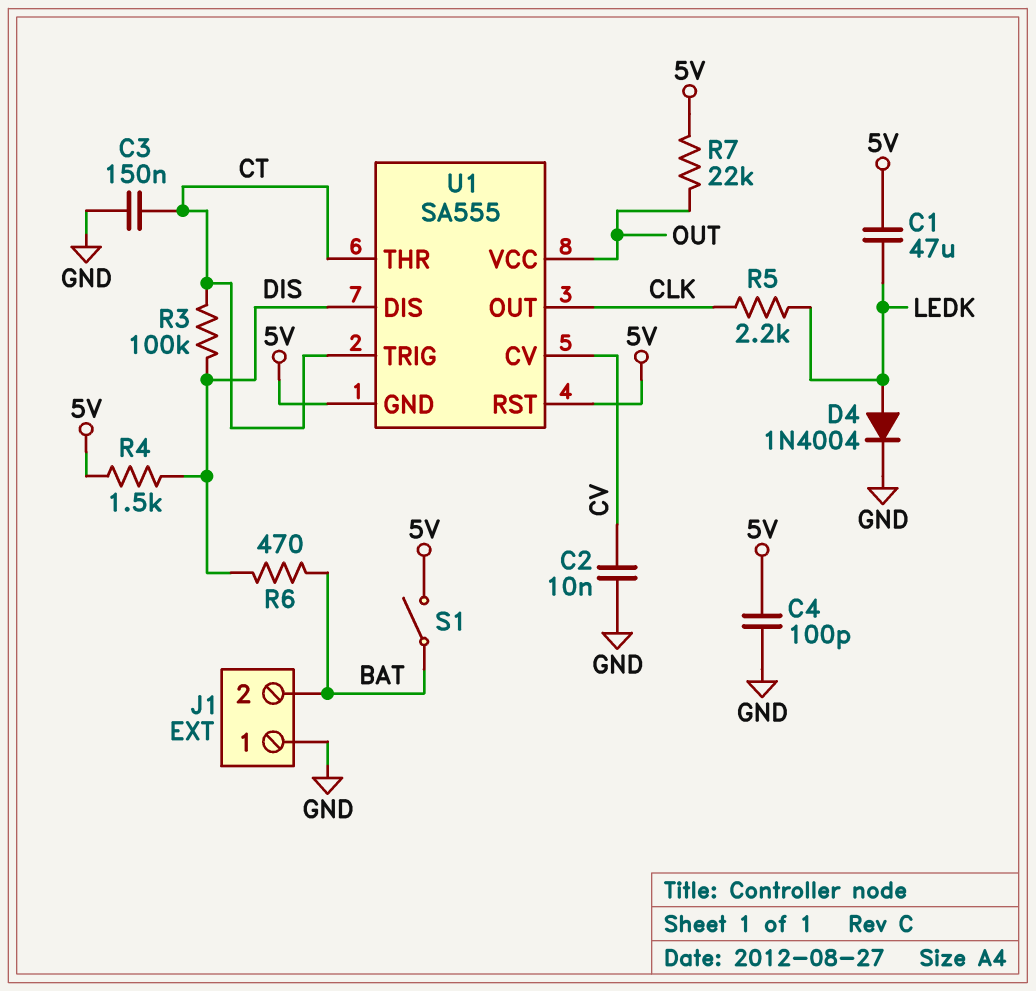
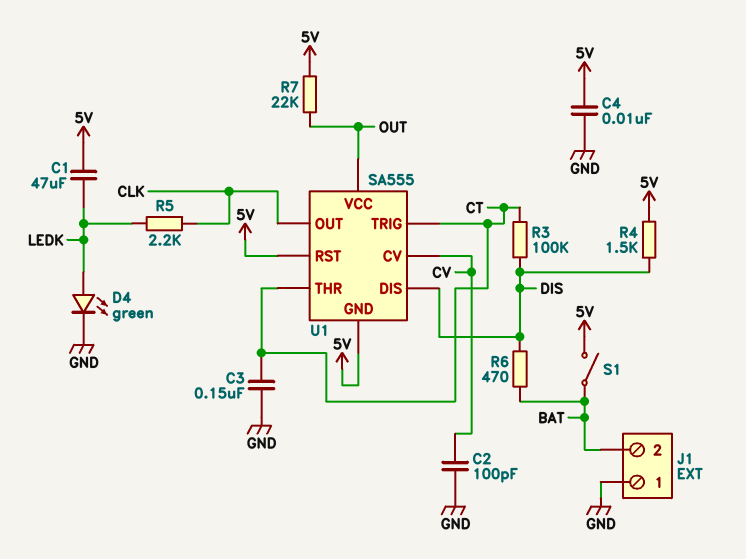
C2: 10nF (CV, GND) -> 100pF (CV, GND)
C4: 100pF (5V, GND) -> 10nF (5V, GND)
D4: diode 1N4004 (A LEDK, K GND) -> LED green (A LEDK, K GND)

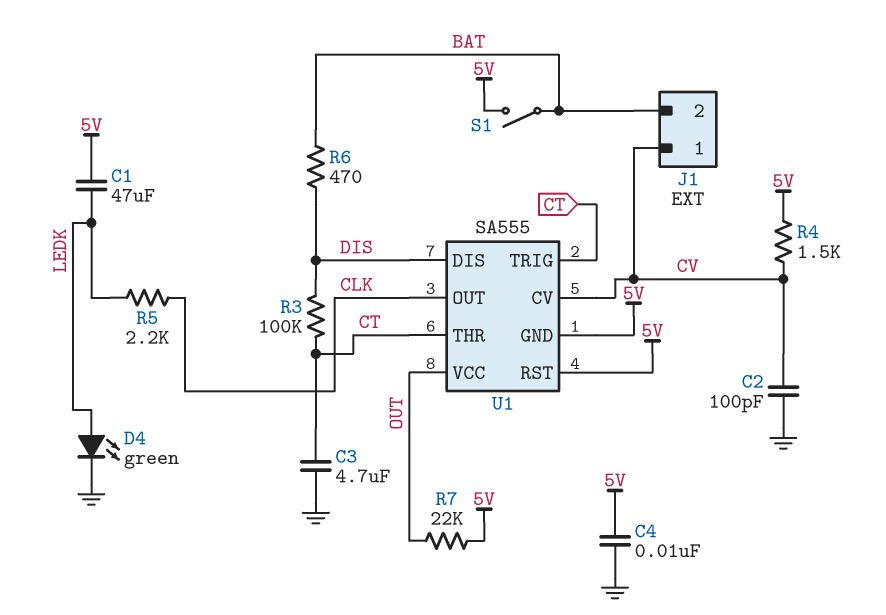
C3: 150nF (CT, GND) -> 4.7uF (CT, GND)
J1 pin 1: GND -> CV
R4: 1.5k (5V, DIS) -> 1.5k (5V, CV)

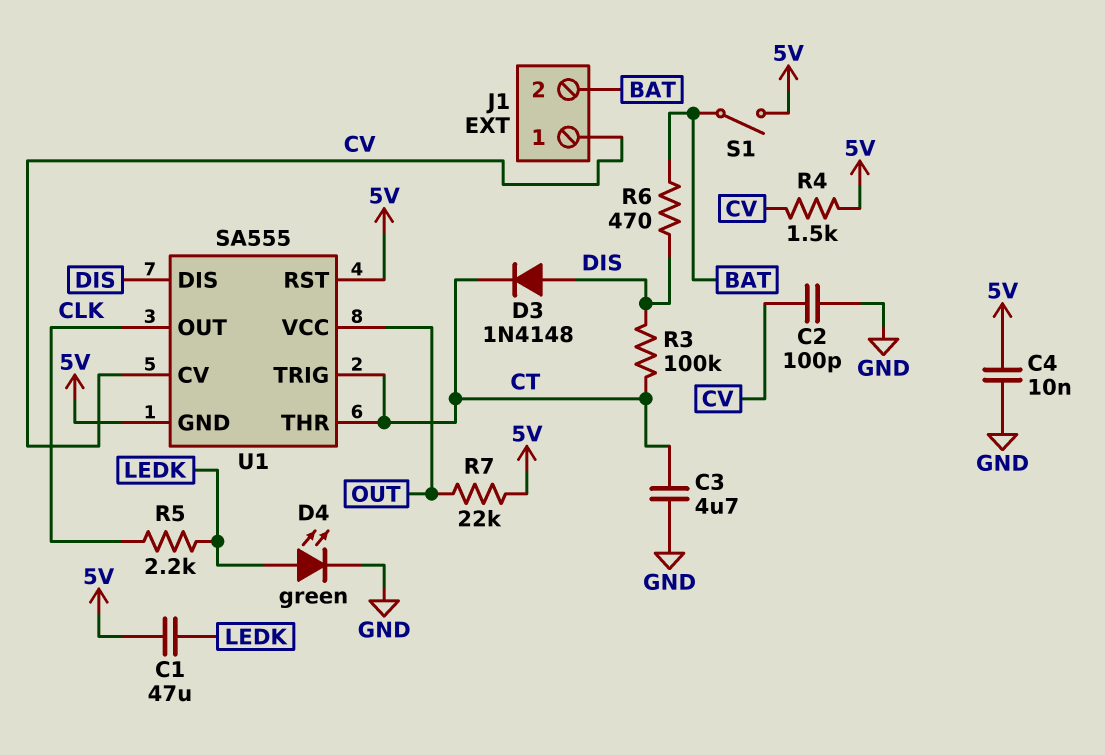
D3: none -> diode 1N4148 (A DIS, K CT)

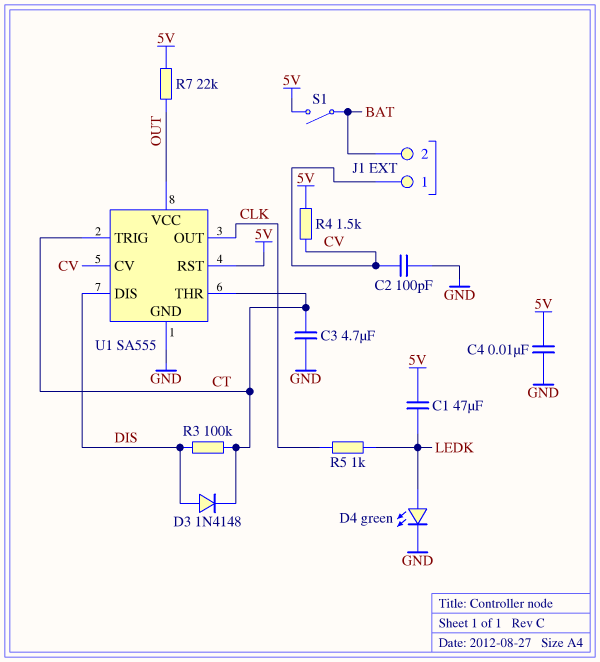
R5: 2.2k (CLK, LEDK) -> 1k (CLK, LEDK)
R6: 470 (BAT, DIS) -> none
U1 pin GND: 5V -> GND

